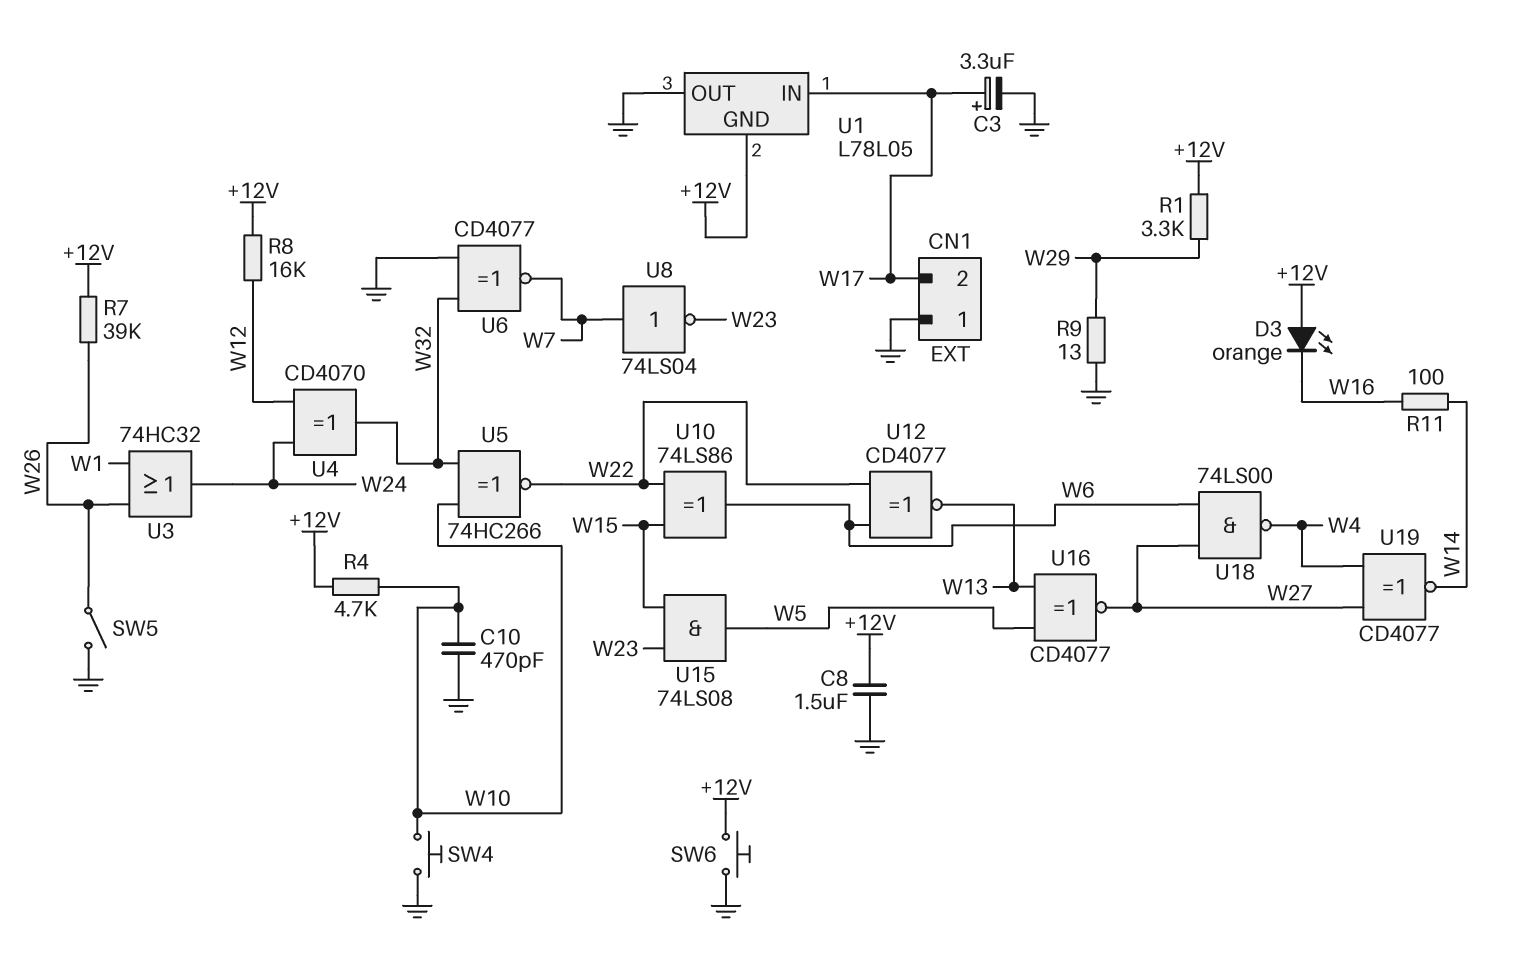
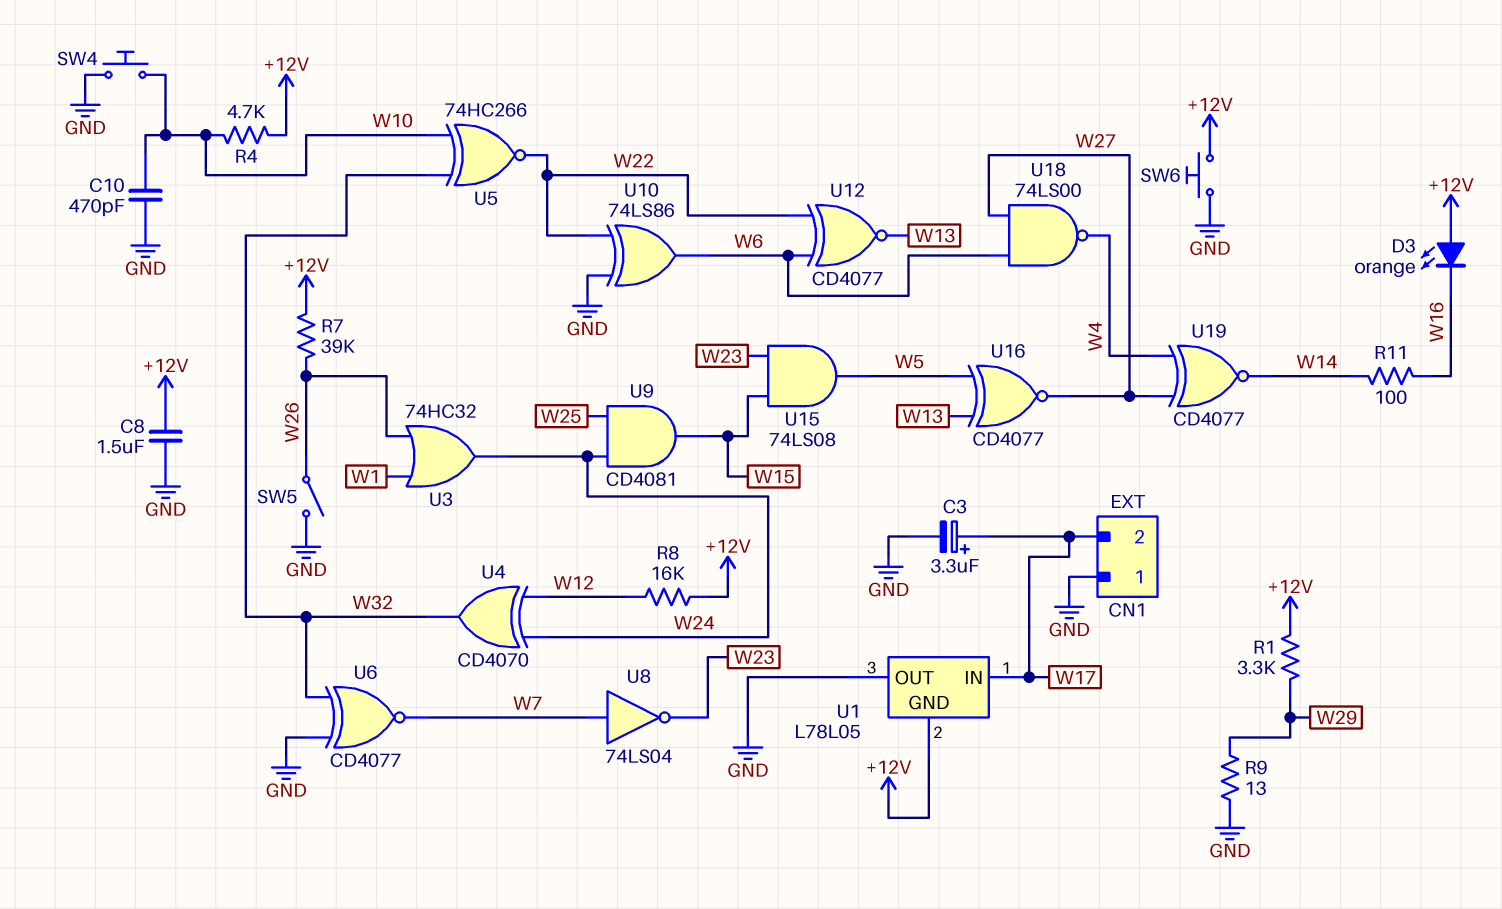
U9: none -> AND CD4081 (in W24, in W25, out W15)
U10: XOR 74LS86 (in W15, in W22, out W6) -> XOR 74LS86 (in GND, in W22, out W6)

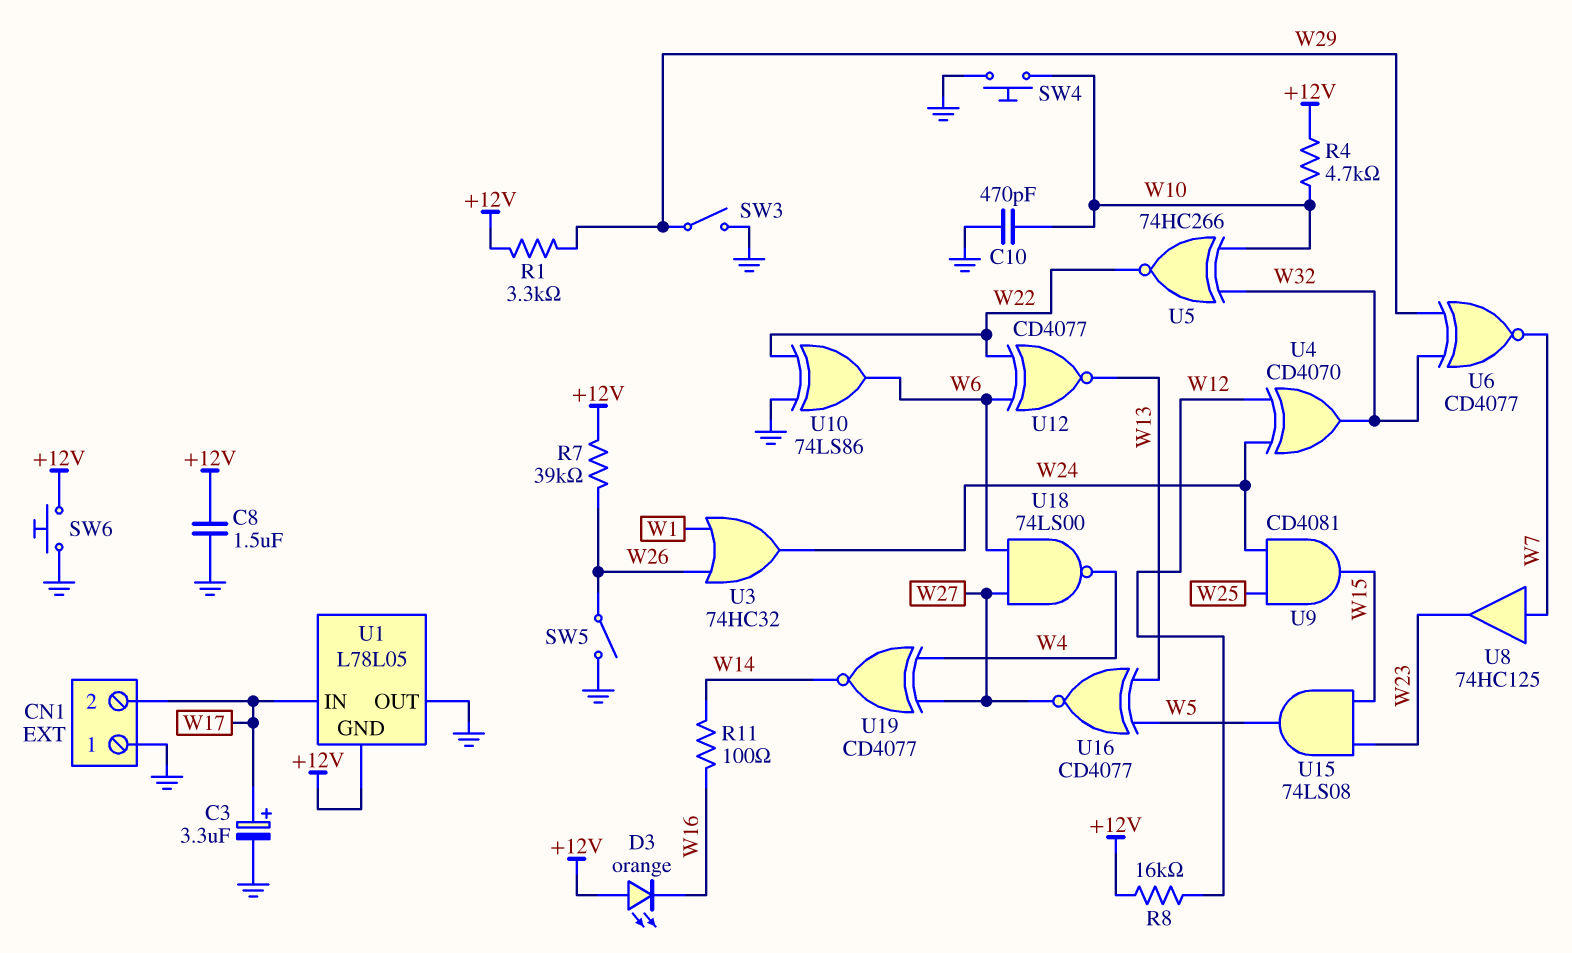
R9: 13 (GND, W29) -> none
SW3: none -> switch (GND, W29)
U6: XNOR CD4077 (in GND, in W32, out W7) -> XNOR CD4077 (in W29, in W32, out W7)
U8: NOT 74LS04 (in W7, out W23) -> buffer 74HC125 (in W7, out W23)

